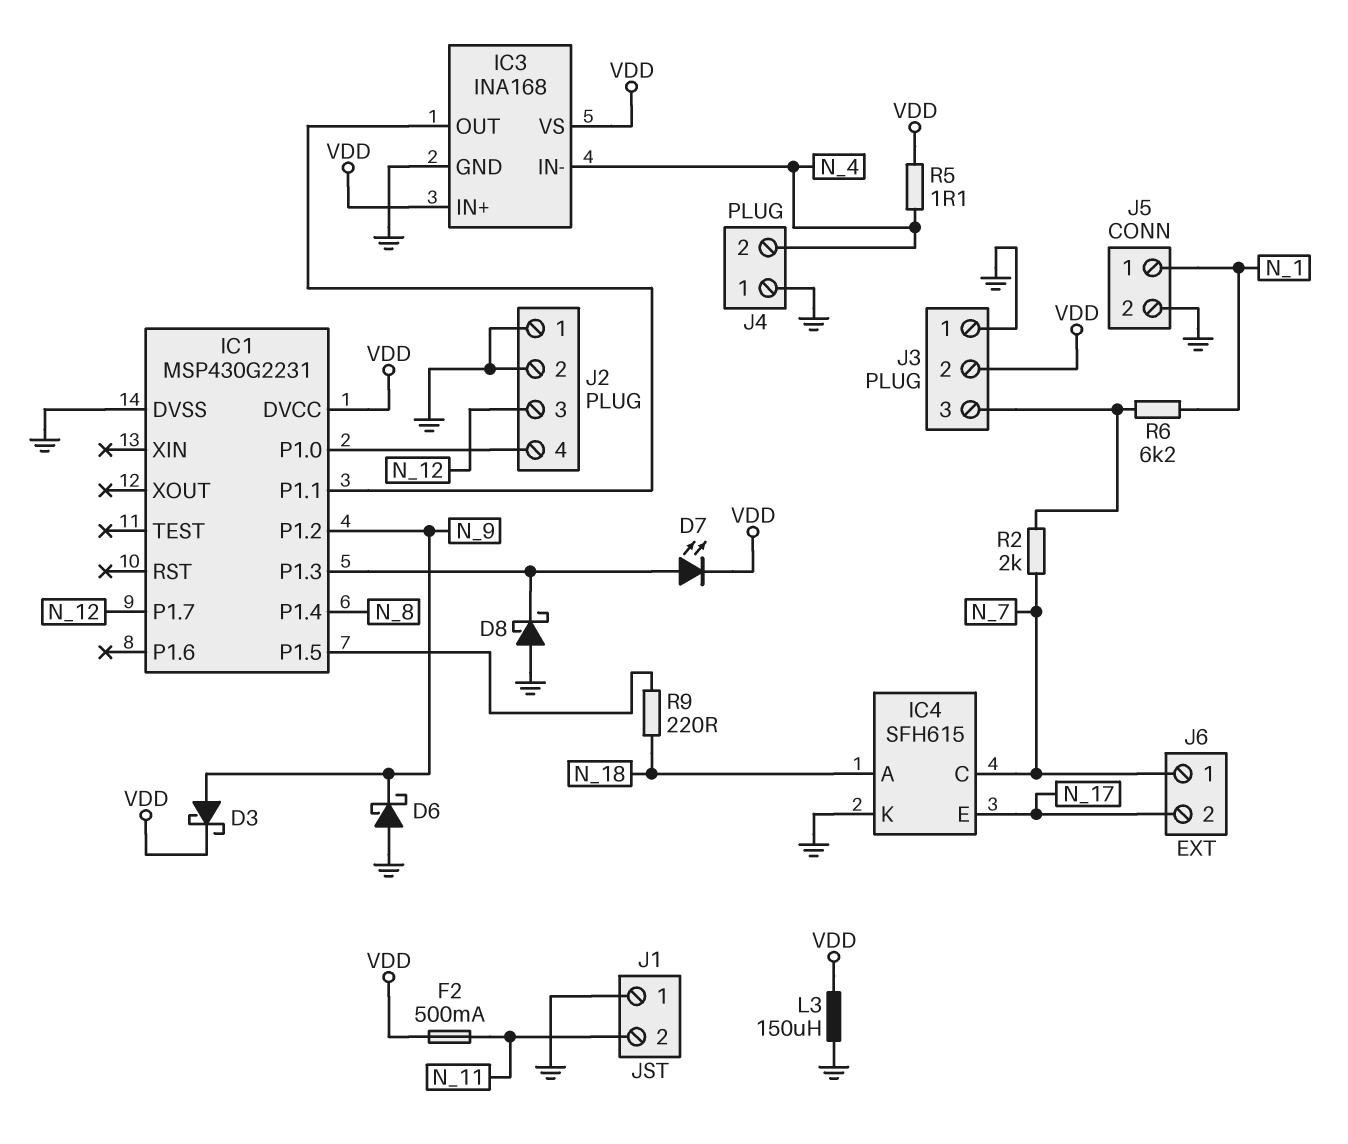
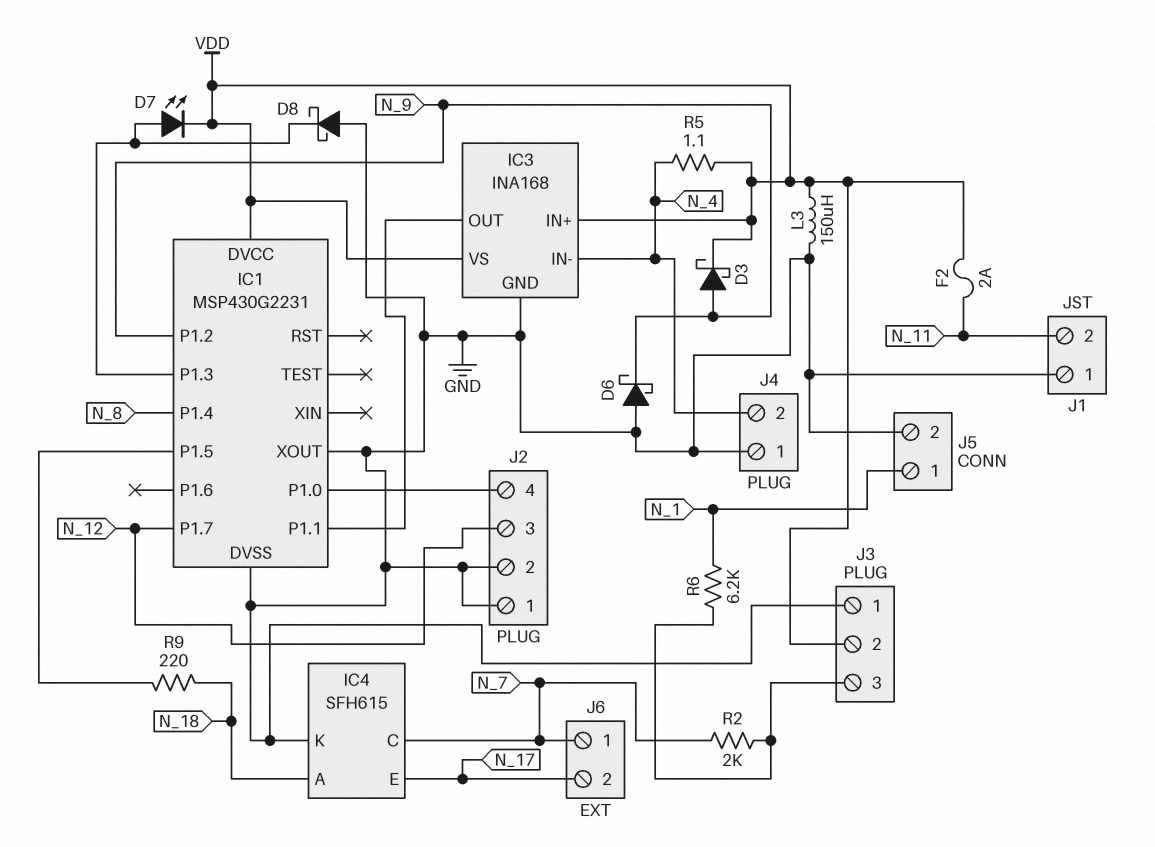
F2: 500mA (N_11, VDD) -> 2A (N_11, VDD)
IC1 pin XOUT: none -> GND

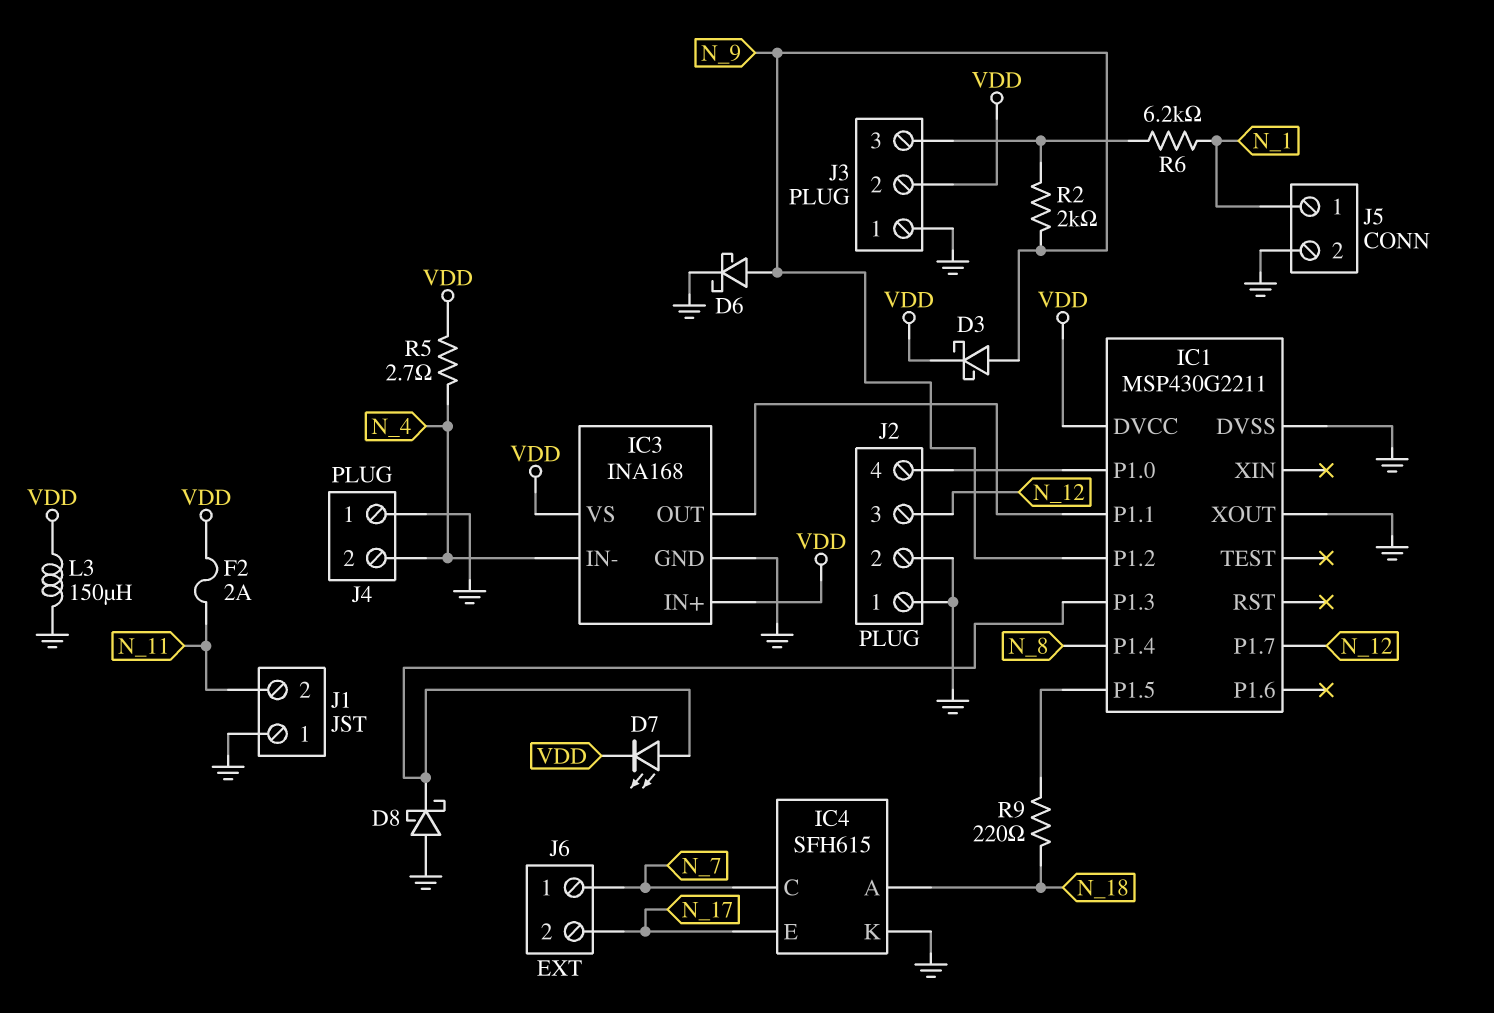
D6: schottky (A GND, K N_9) -> schottky (A N_9, K GND)
IC1: MSP430G2231 -> MSP430G2211
R2: 2k (J3/3, N_7) -> 2k (J3/3, N_9)
R5: 1.1 (N_4, VDD) -> 2.7 (N_4, VDD)

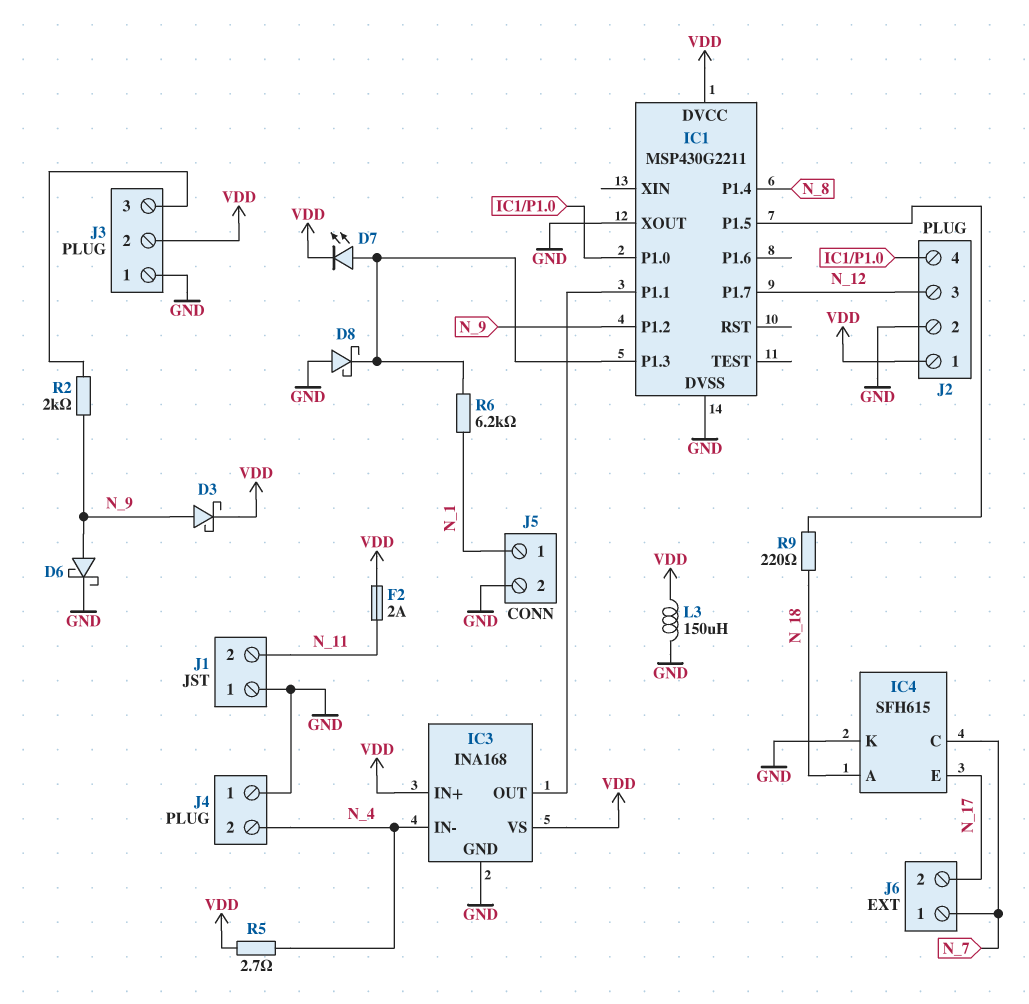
J2 pin 1: GND -> VDD
R6: 6.2k (J3/3, N_1) -> 6.2k (IC1/P1.3, N_1)

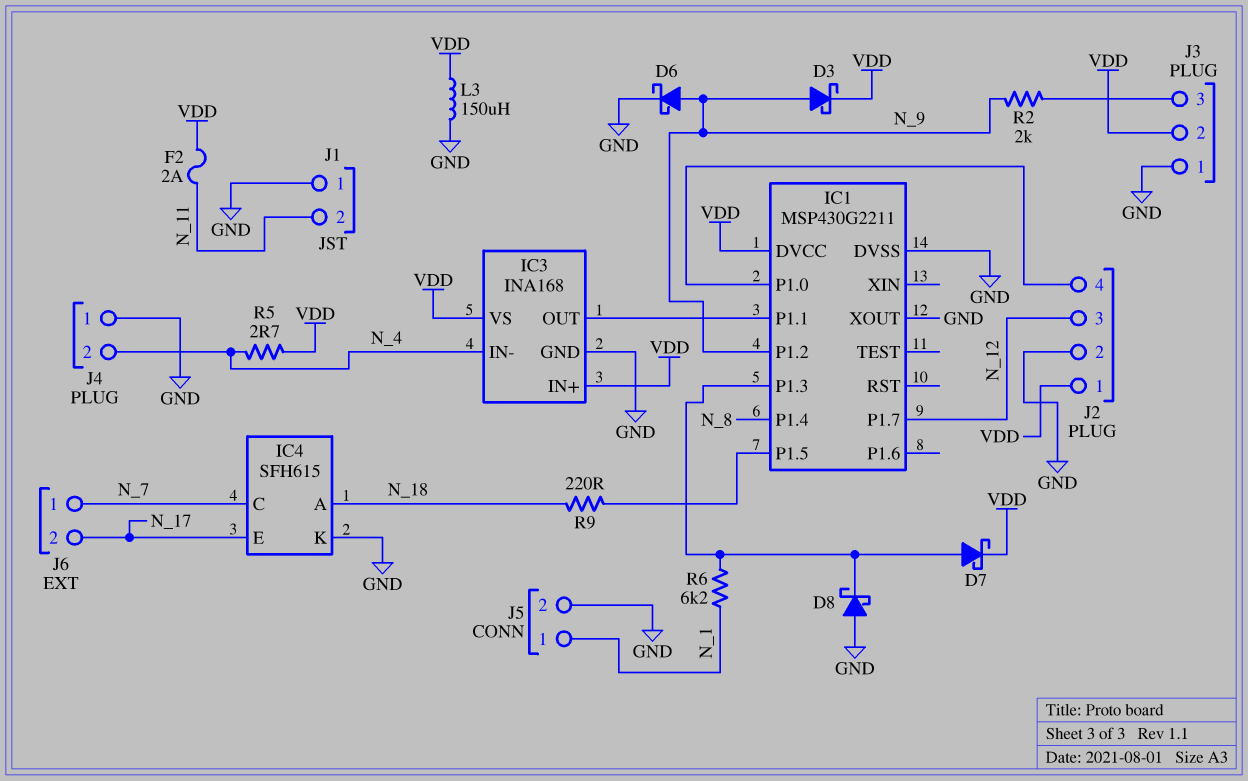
D7: LED (A IC1/P1.3, K VDD) -> schottky (A IC1/P1.3, K VDD)

